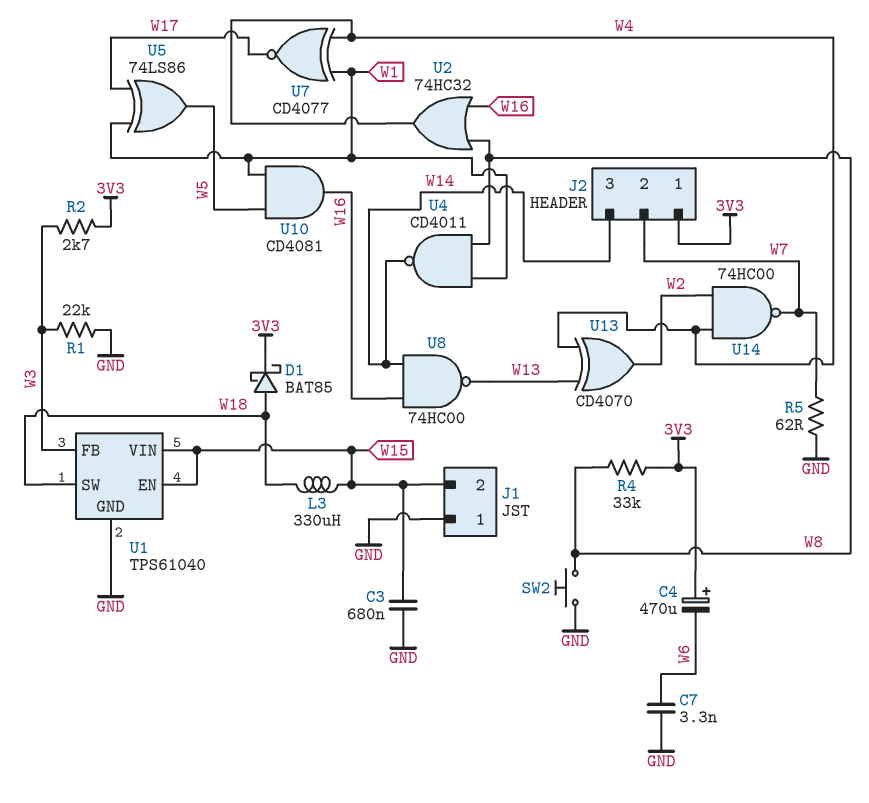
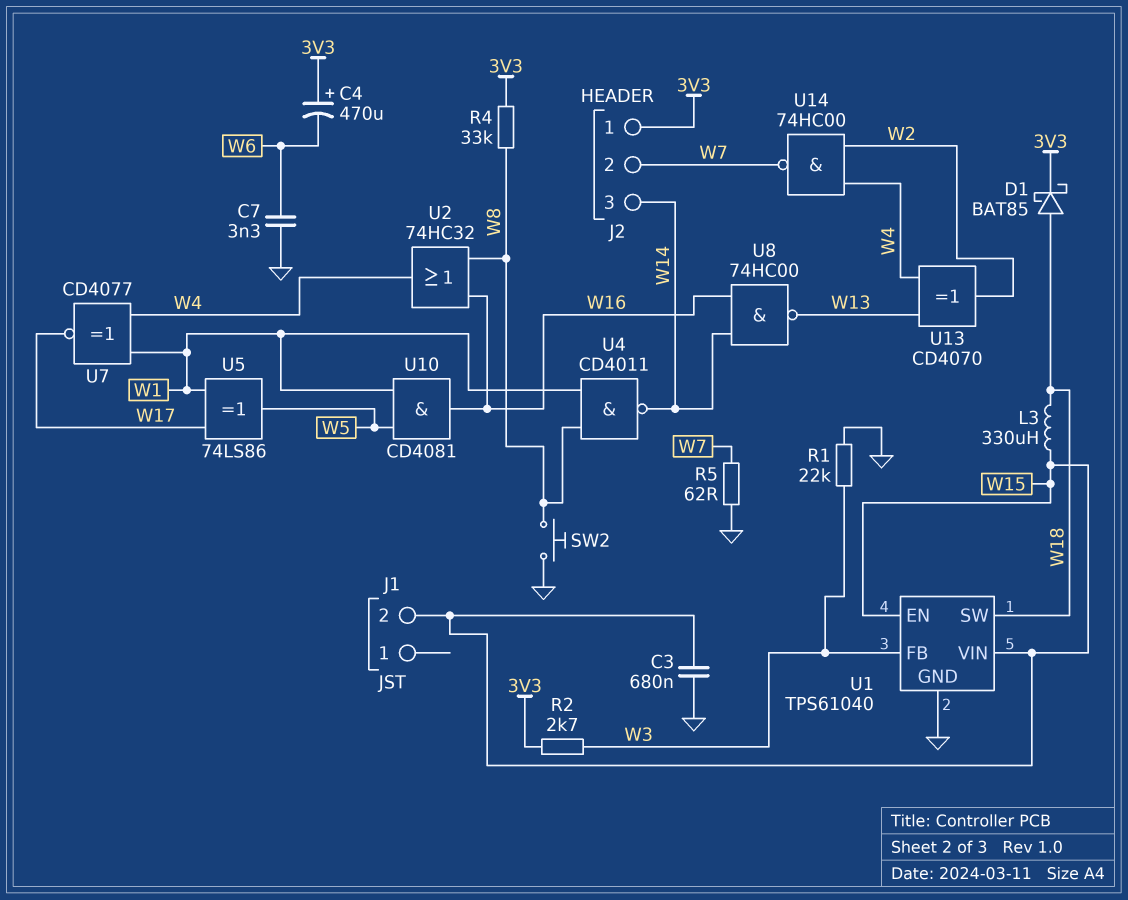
J1 pin 1: GND -> none

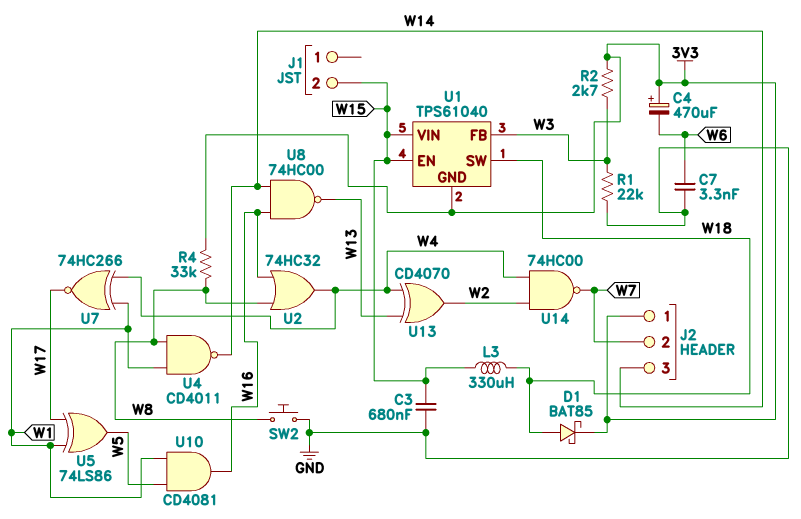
R5: 62 (GND, W7) -> none
U1 pin GND: GND -> 3V3
U7: XNOR CD4077 (in W1, in W4, out W17) -> XNOR 74HC266 (in W1, in W4, out W17)

